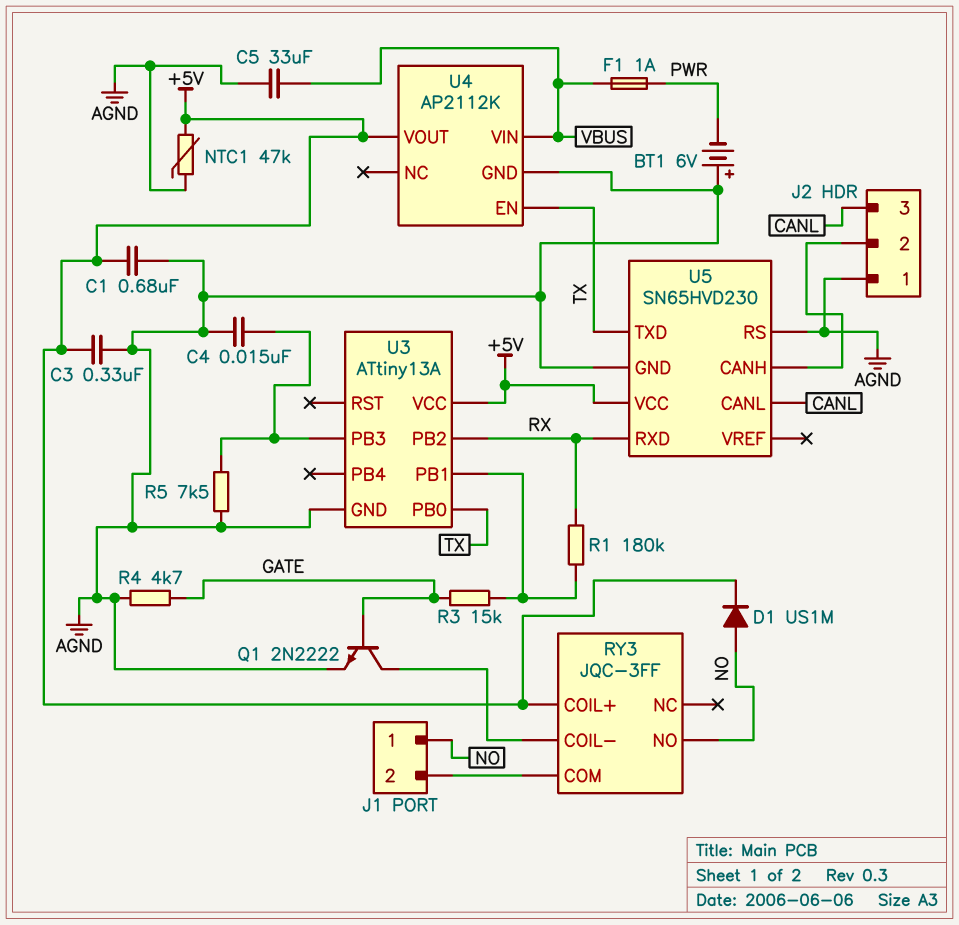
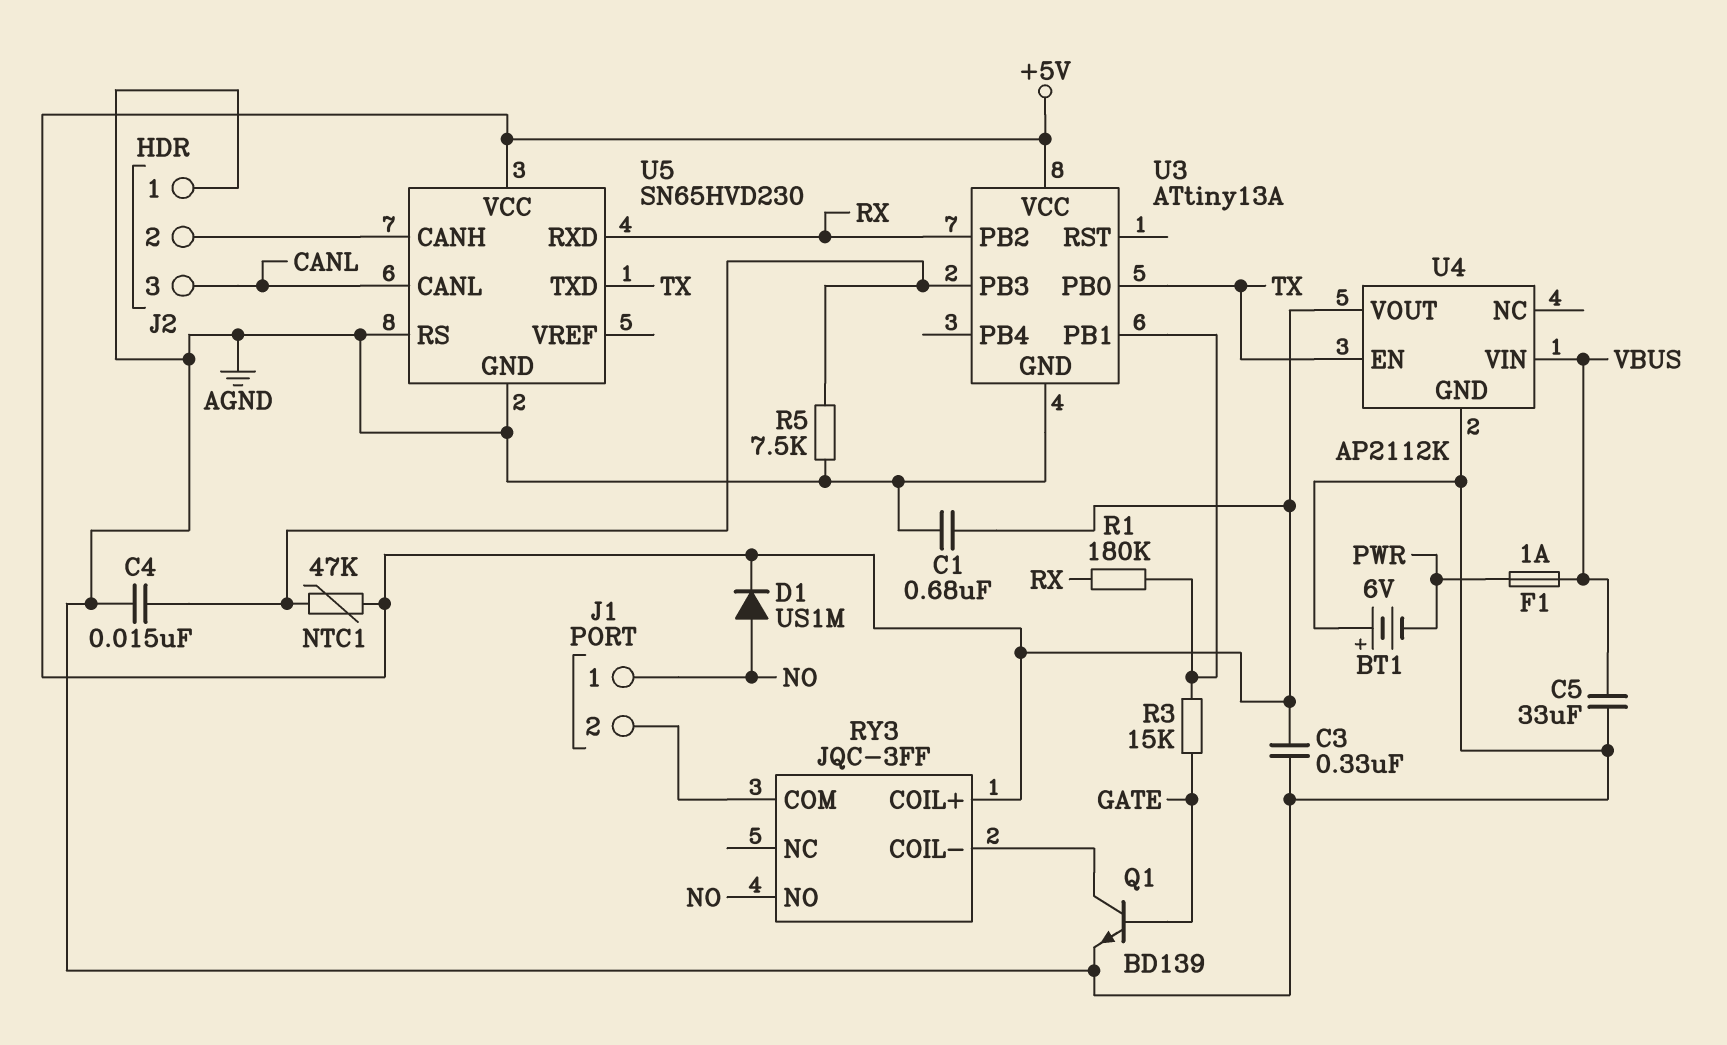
NTC1: 47k (+5V, AGND) -> 47k (+5V, U3/PB3)
Q1: NPN 2N2222 (B GATE, C RY3/COIL-, E AGND) -> NPN BD139 (B GATE, C RY3/COIL-, E AGND)
R4: 4.7k (AGND, GATE) -> none

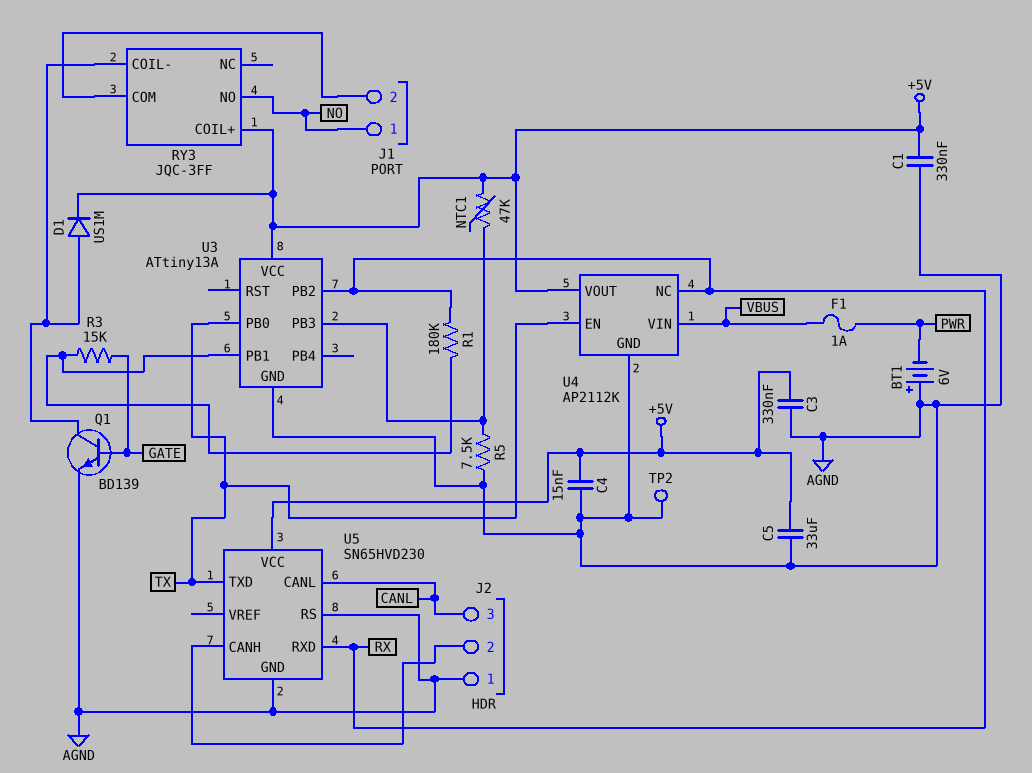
C1: 680nF (+5V, AGND) -> 330nF (+5V, AGND)
C4: 15nF (AGND, U3/PB3) -> 15nF (+5V, AGND)
C5: 33uF (AGND, VBUS) -> 33uF (+5V, AGND)
D1: diode US1M (A NO, K +5V) -> diode US1M (A RY3/COIL-, K +5V)
TP2: none -> test point (AGND)
U4 pin NC: none -> RX

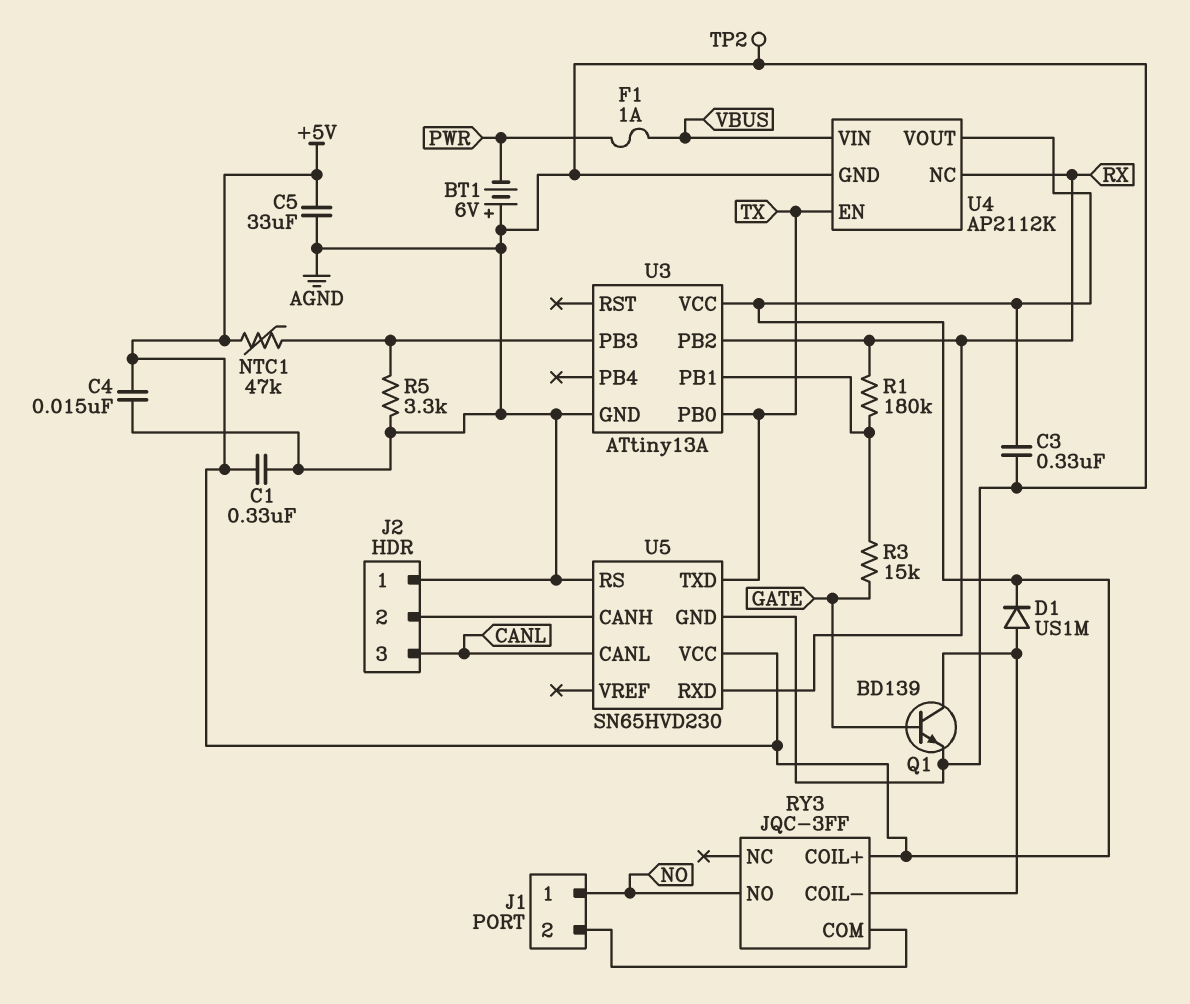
R5: 7.5k (AGND, U3/PB3) -> 3.3k (AGND, U3/PB3)

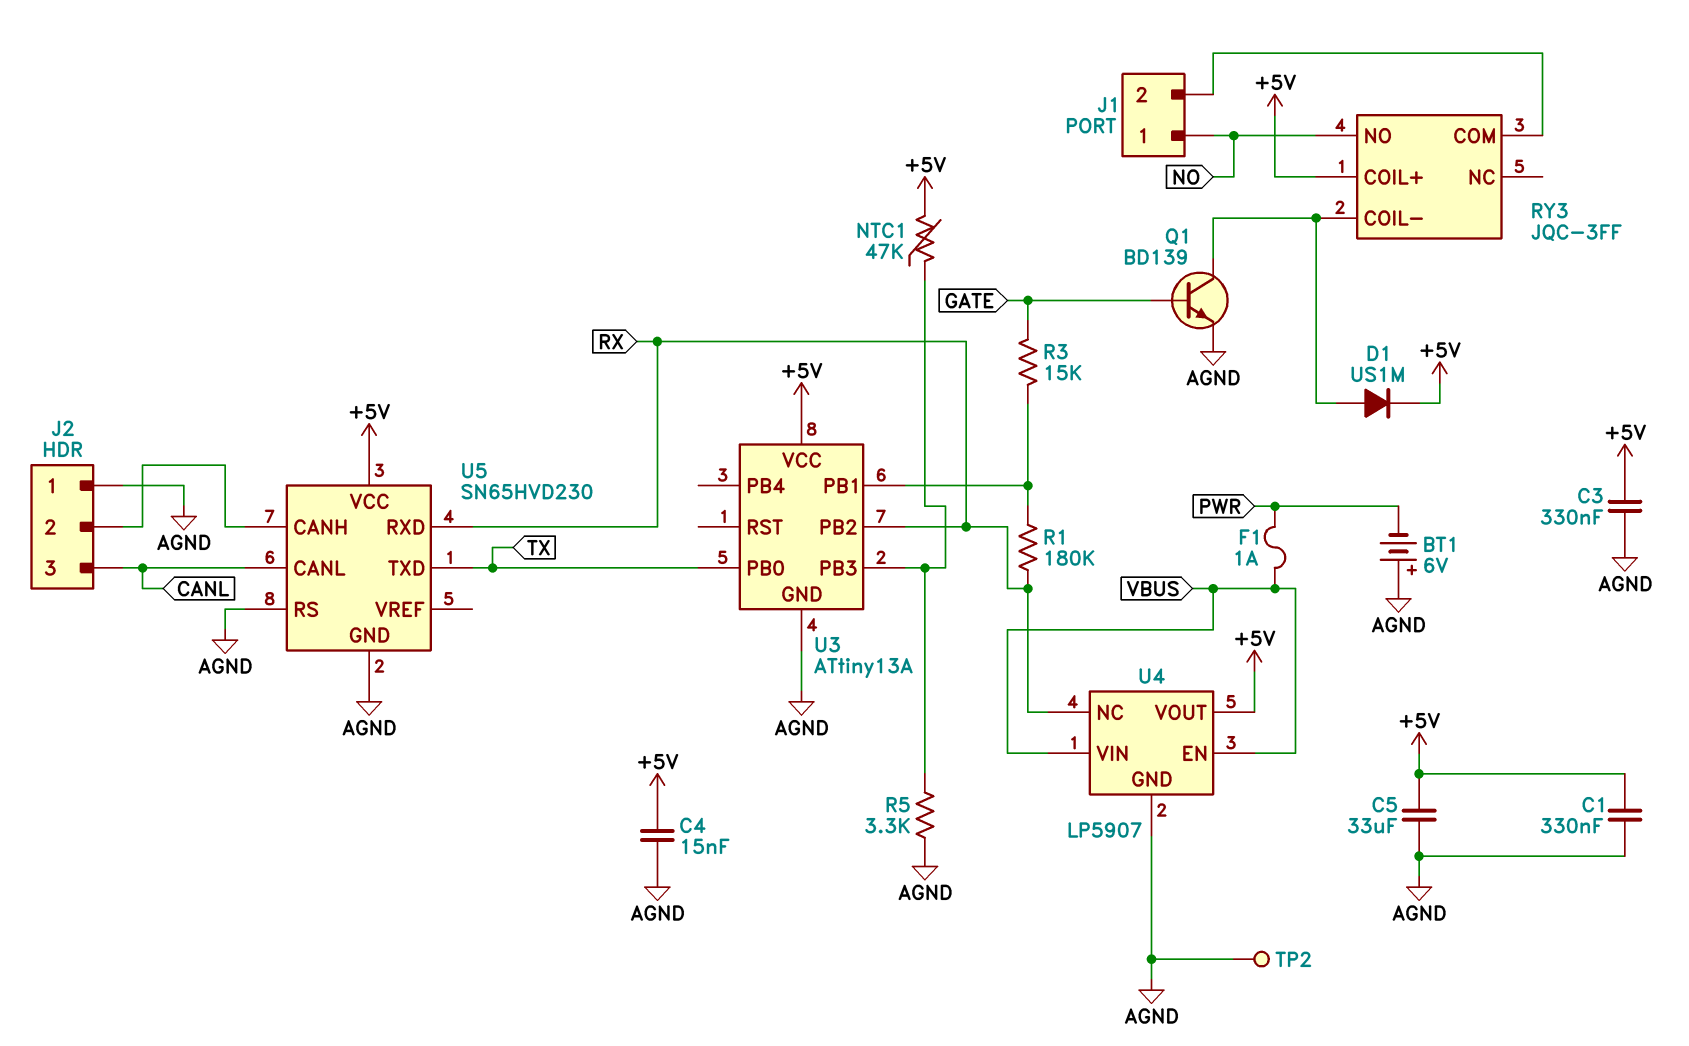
U4: AP2112K -> LP5907
U4 pin EN: TX -> VBUS

